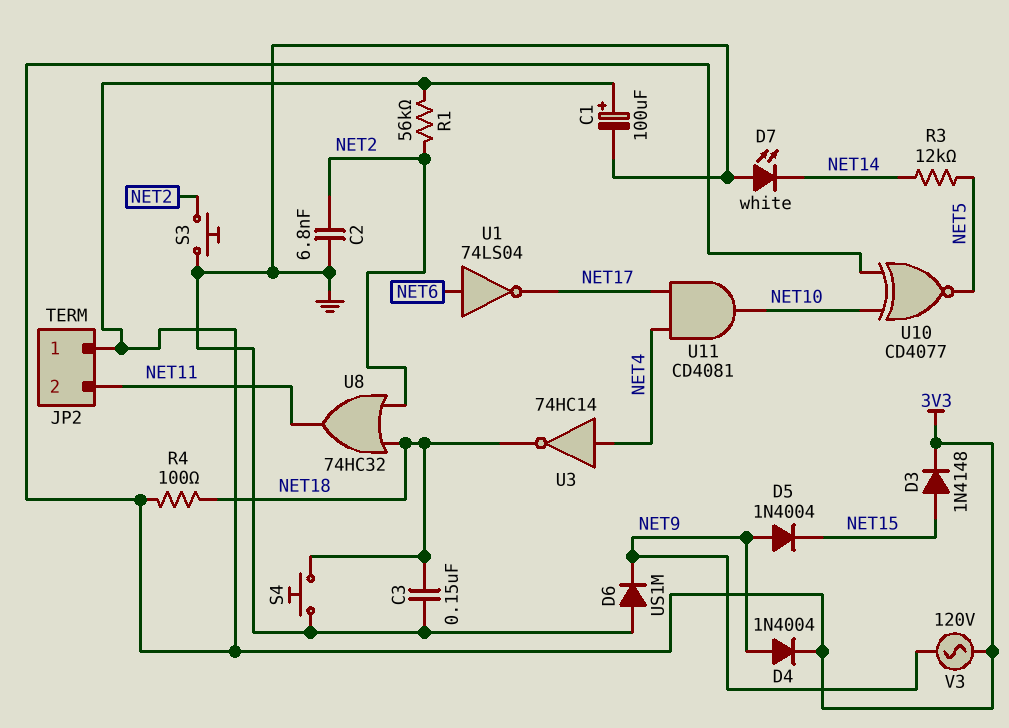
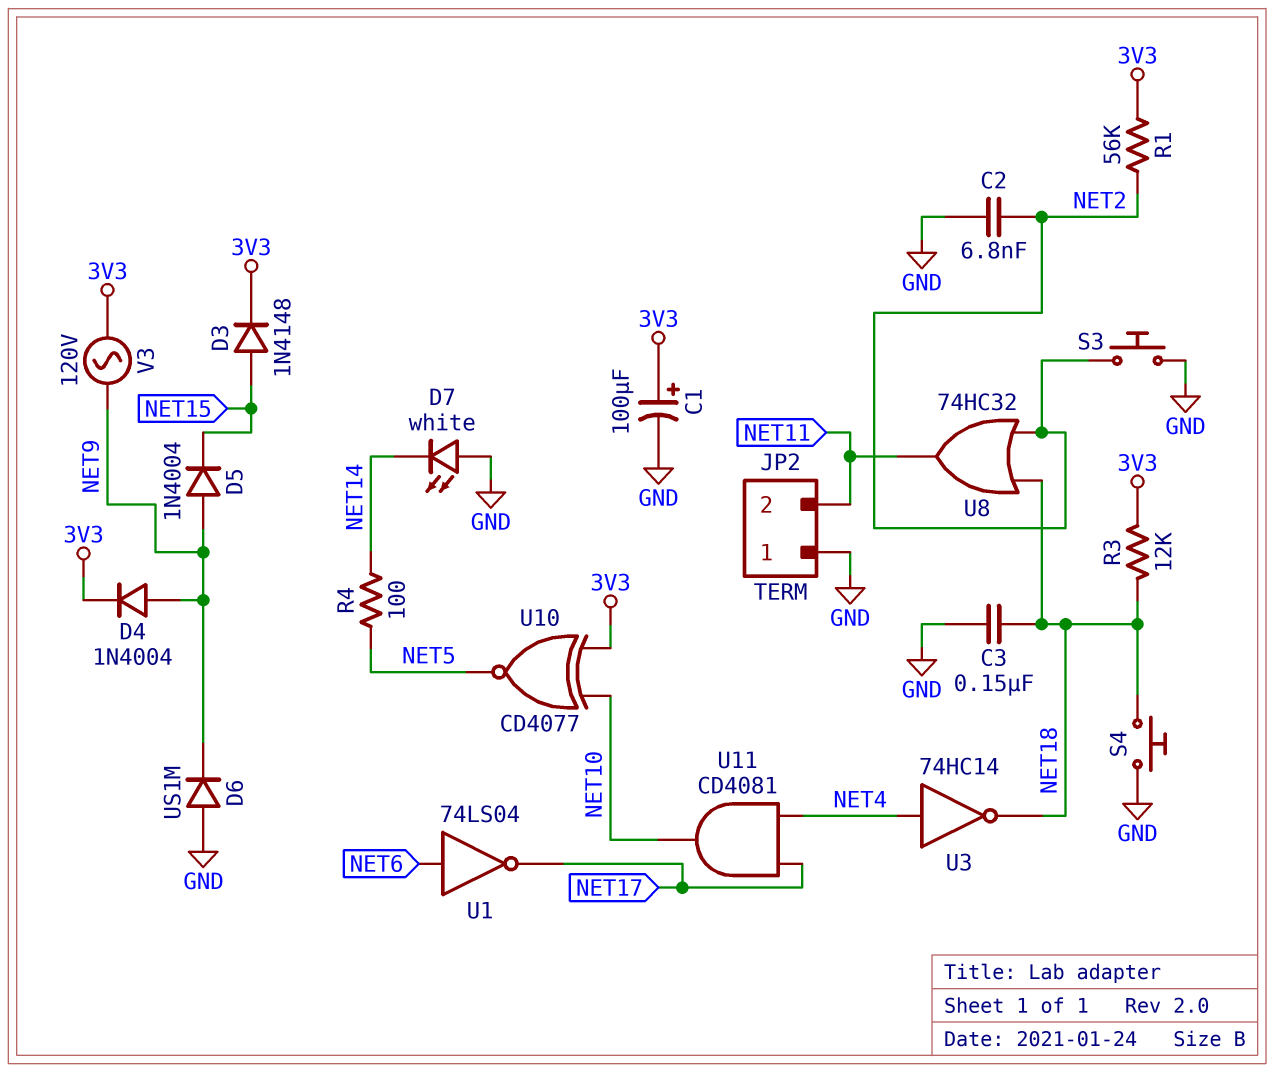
JP2 pin 1: 3V3 -> GND
R3: 12k (NET5, NET14) -> 12k (3V3, NET18)
R4: 100 (3V3, NET18) -> 100 (NET5, NET14)

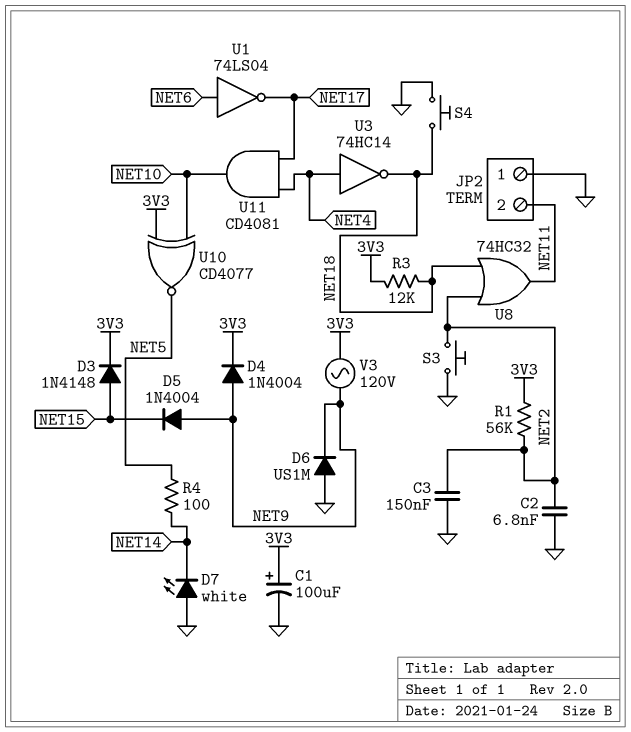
C3: 150nF (GND, NET18) -> 150nF (GND, NET2)

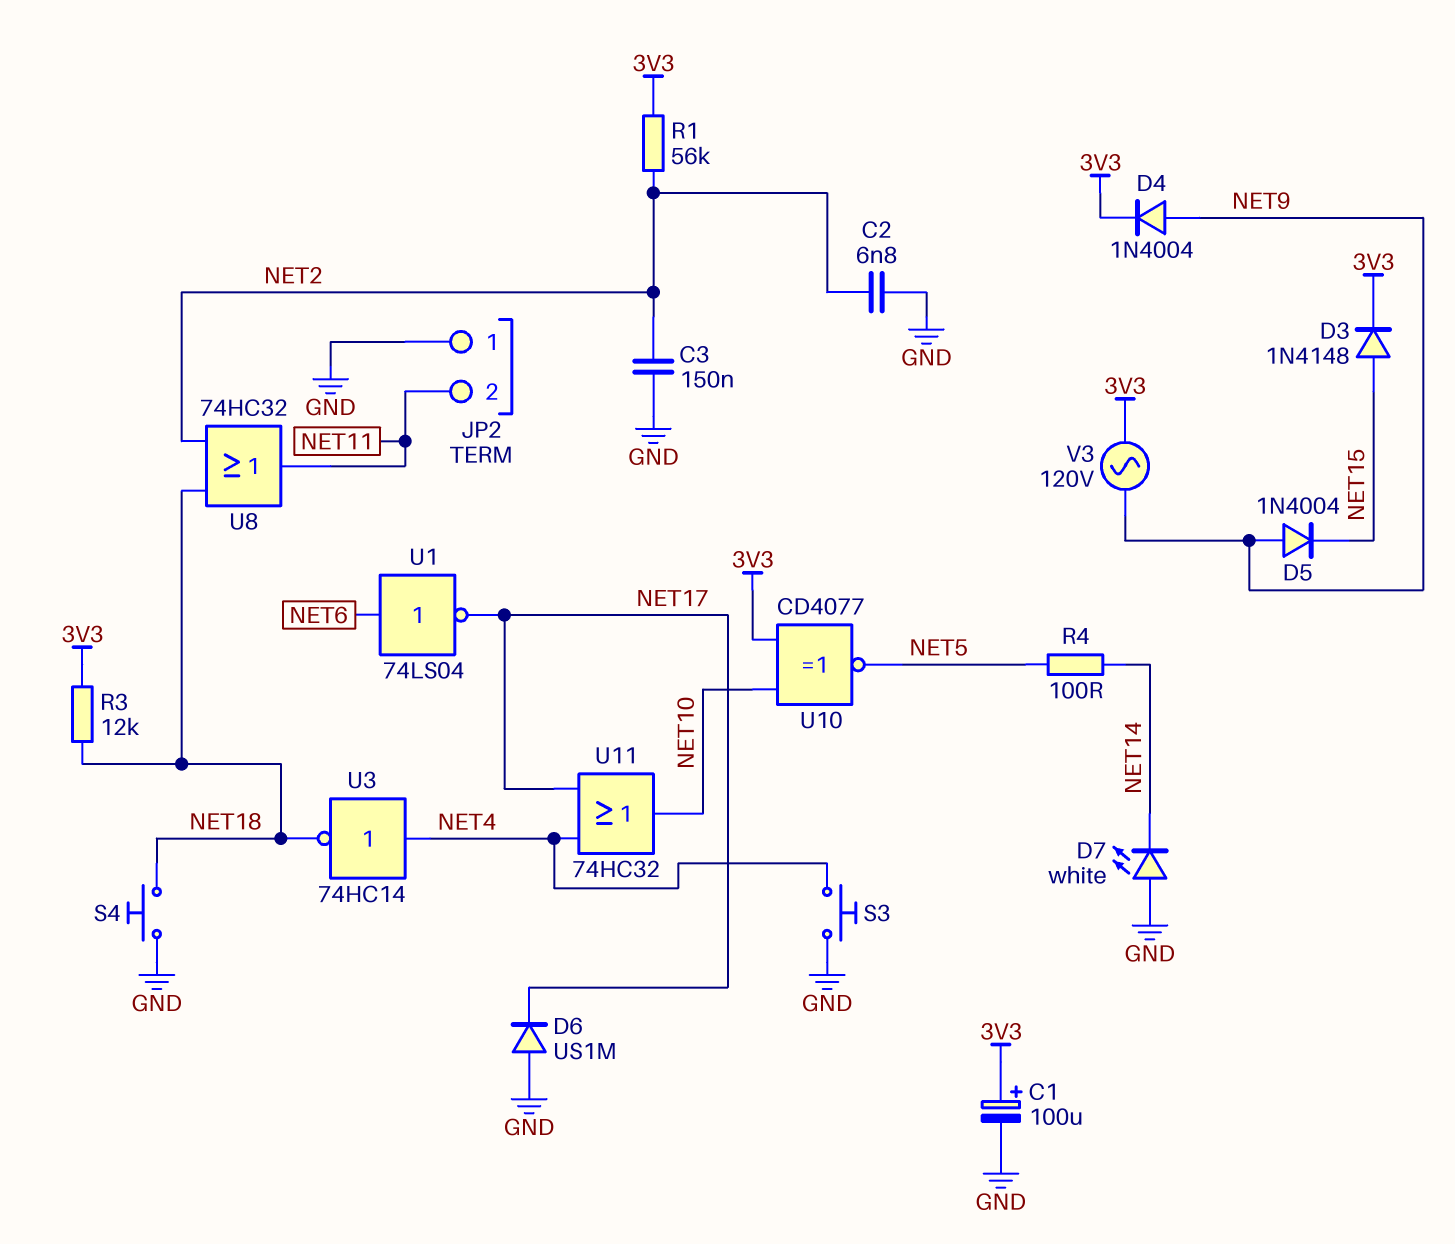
D6: diode US1M (A GND, K NET9) -> diode US1M (A GND, K NET17)
S3: button (GND, NET2) -> button (GND, NET4)
U11: AND CD4081 (in NET4, in NET17, out NET10) -> OR 74HC32 (in NET4, in NET17, out NET10)

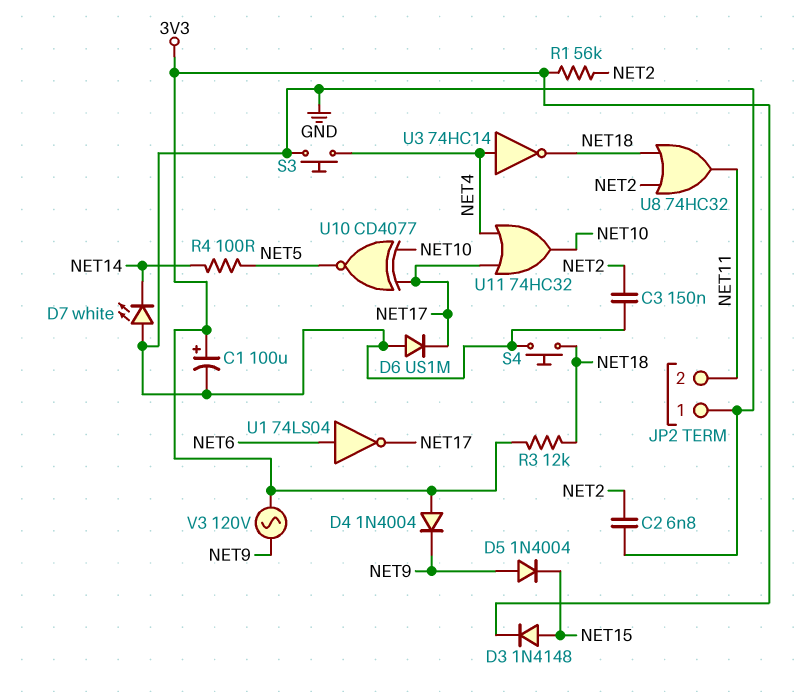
D4: diode 1N4004 (A NET9, K 3V3) -> diode 1N4004 (A 3V3, K NET9)
U10: XNOR CD4077 (in 3V3, in NET10, out NET5) -> XNOR CD4077 (in NET10, in NET17, out NET5)

